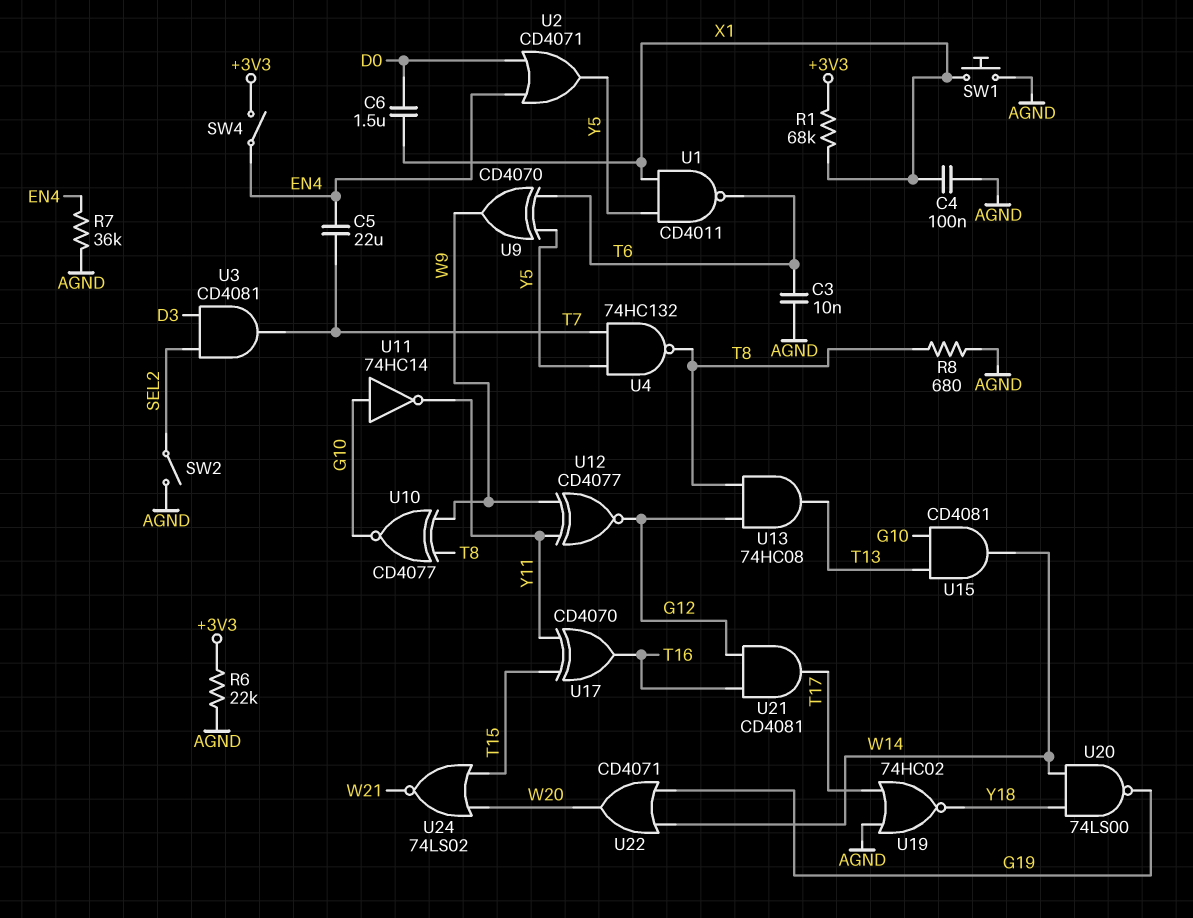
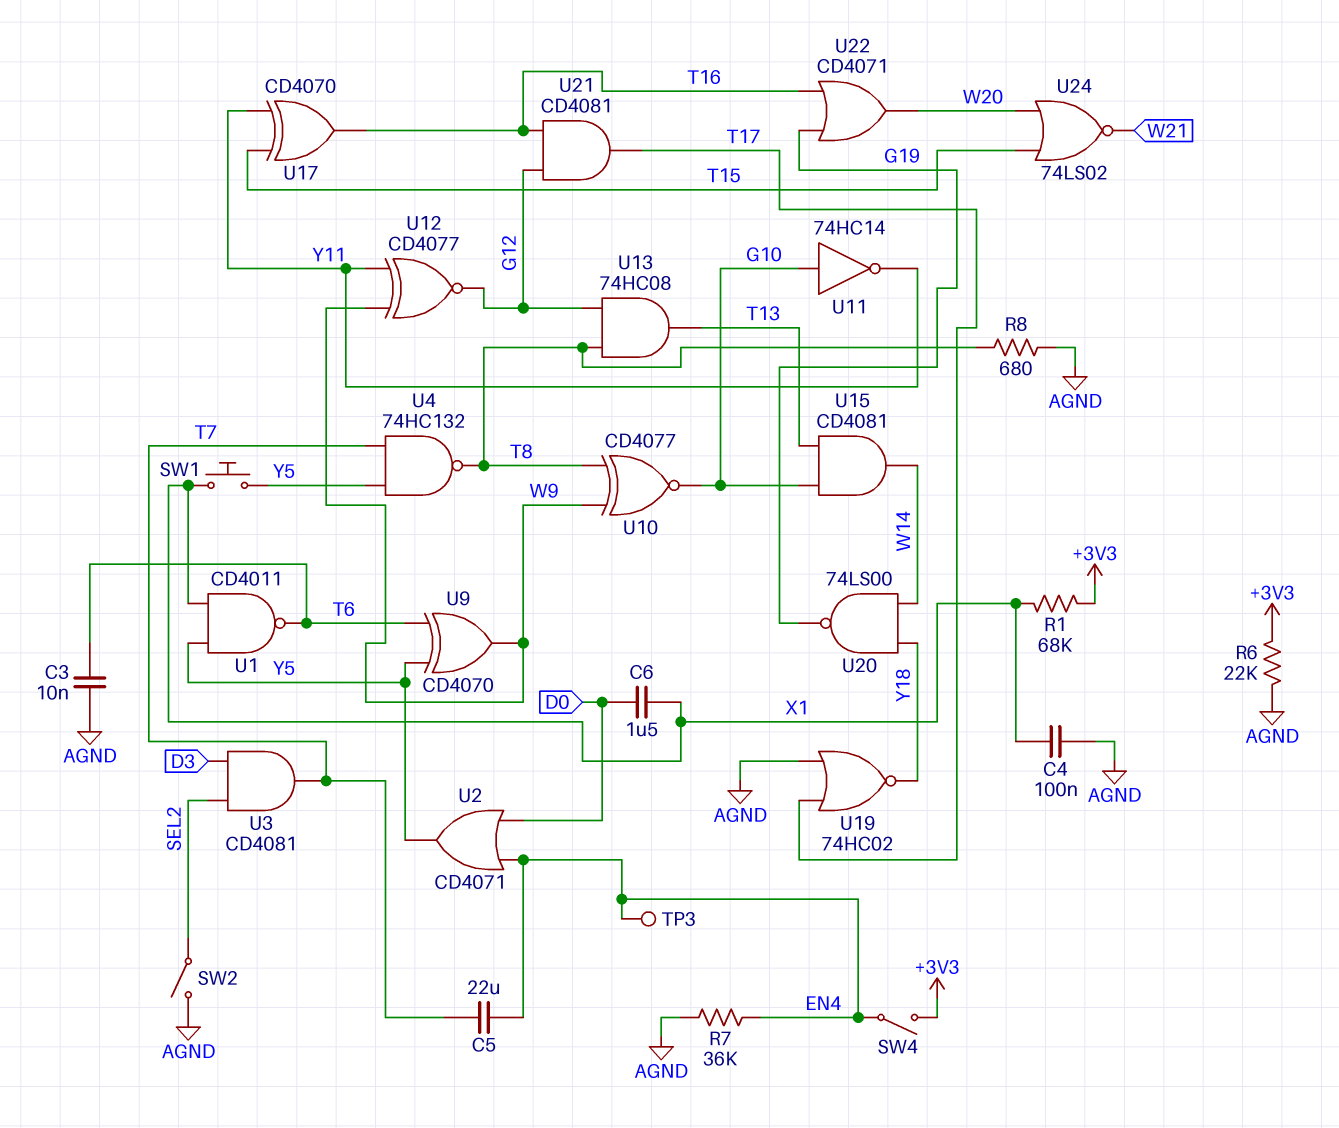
SW1: button (AGND, X1) -> button (X1, Y5)
TP3: none -> test point (EN4)
U22: OR CD4071 (in G19, in W14, out W20) -> OR CD4071 (in G19, in T16, out W20)

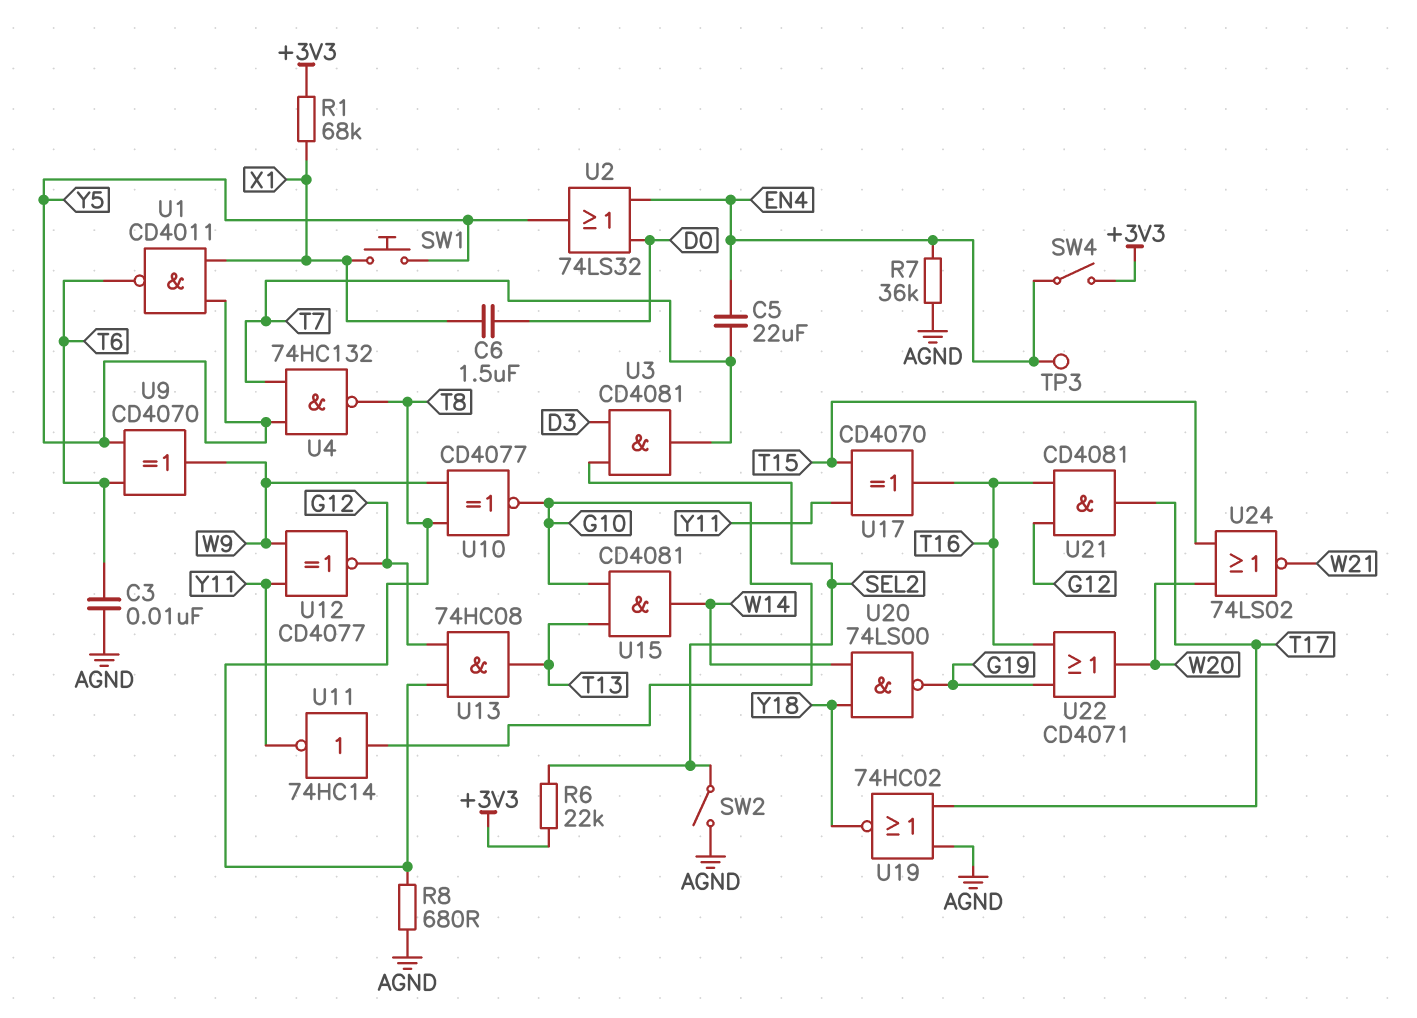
C4: 100nF (AGND, X1) -> none
R6: 22k (+3V3, AGND) -> 22k (+3V3, SEL2)
U2: OR CD4071 (in D0, in EN4, out Y5) -> OR 74LS32 (in D0, in EN4, out Y5)

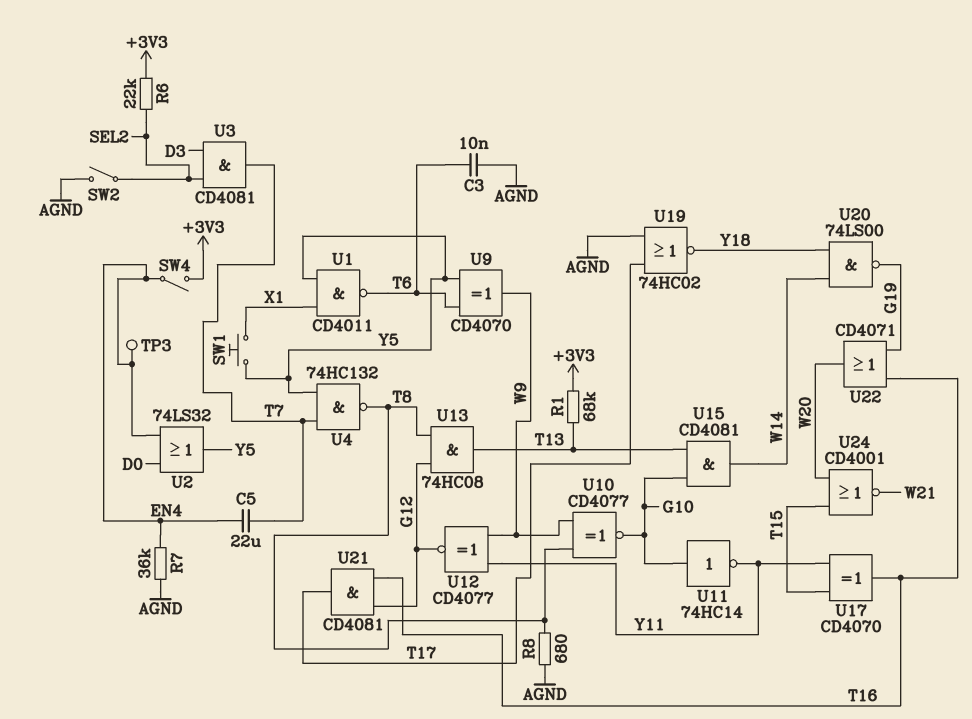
C6: 1.5uF (D0, X1) -> none
R1: 68k (+3V3, X1) -> 68k (+3V3, T13)
U24: NOR 74LS02 (in T15, in W20, out W21) -> NOR CD4001 (in T15, in W20, out W21)

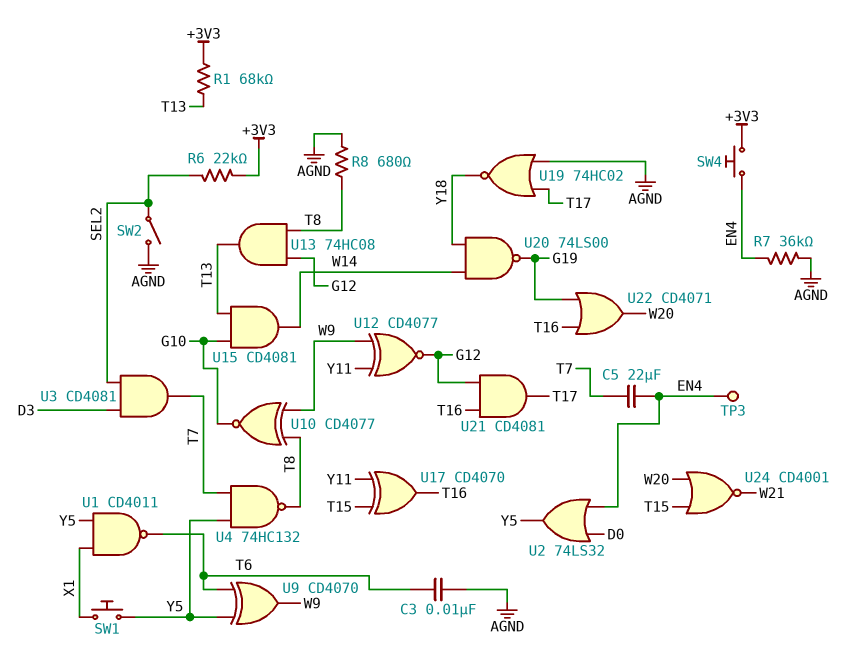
SW4: switch (+3V3, EN4) -> button (+3V3, EN4)
U11: NOT 74HC14 (in G10, out Y11) -> none

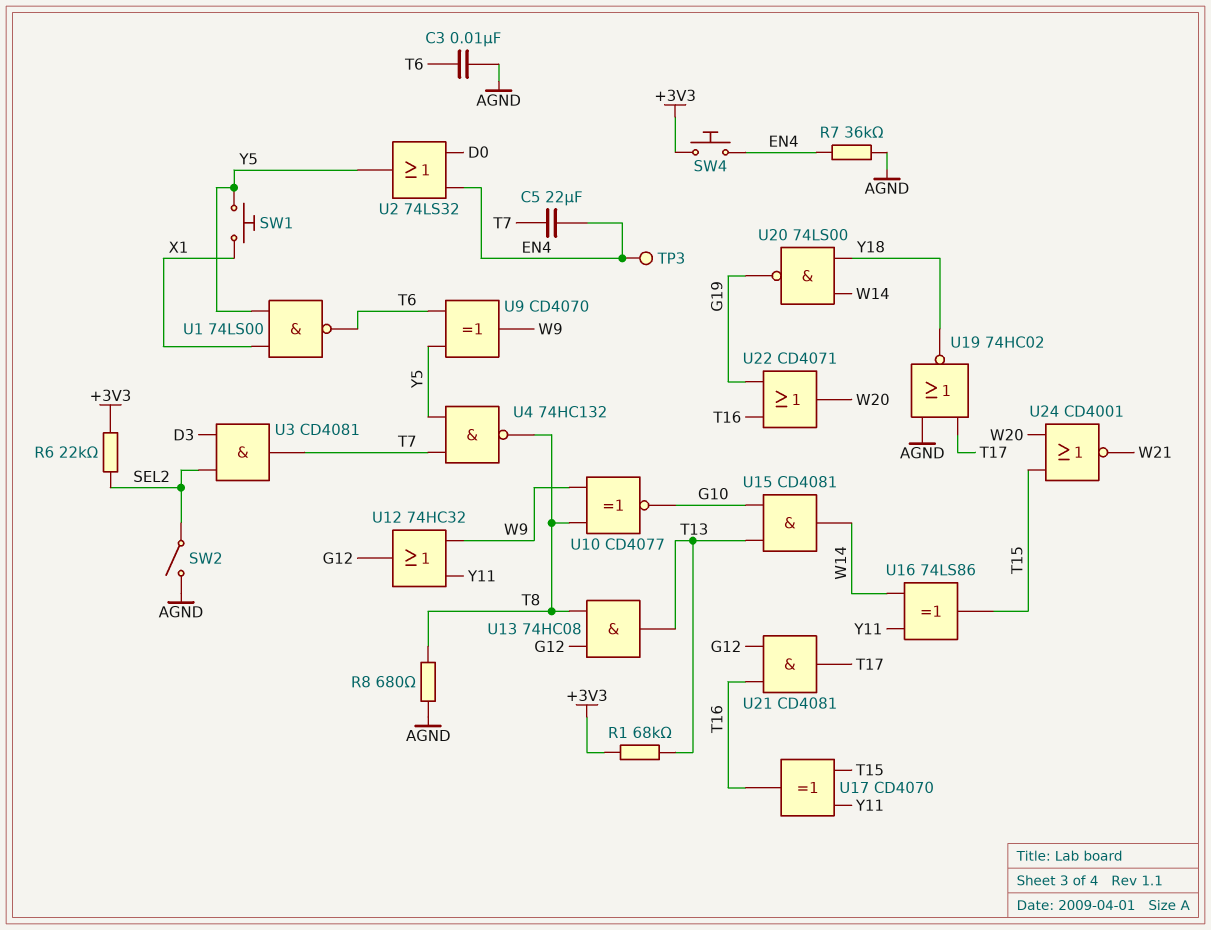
U1: NAND CD4011 (in X1, in Y5, out T6) -> NAND 74LS00 (in X1, in Y5, out T6)
U12: XNOR CD4077 (in W9, in Y11, out G12) -> OR 74HC32 (in W9, in Y11, out G12)
U16: none -> XOR 74LS86 (in W14, in Y11, out T15)

